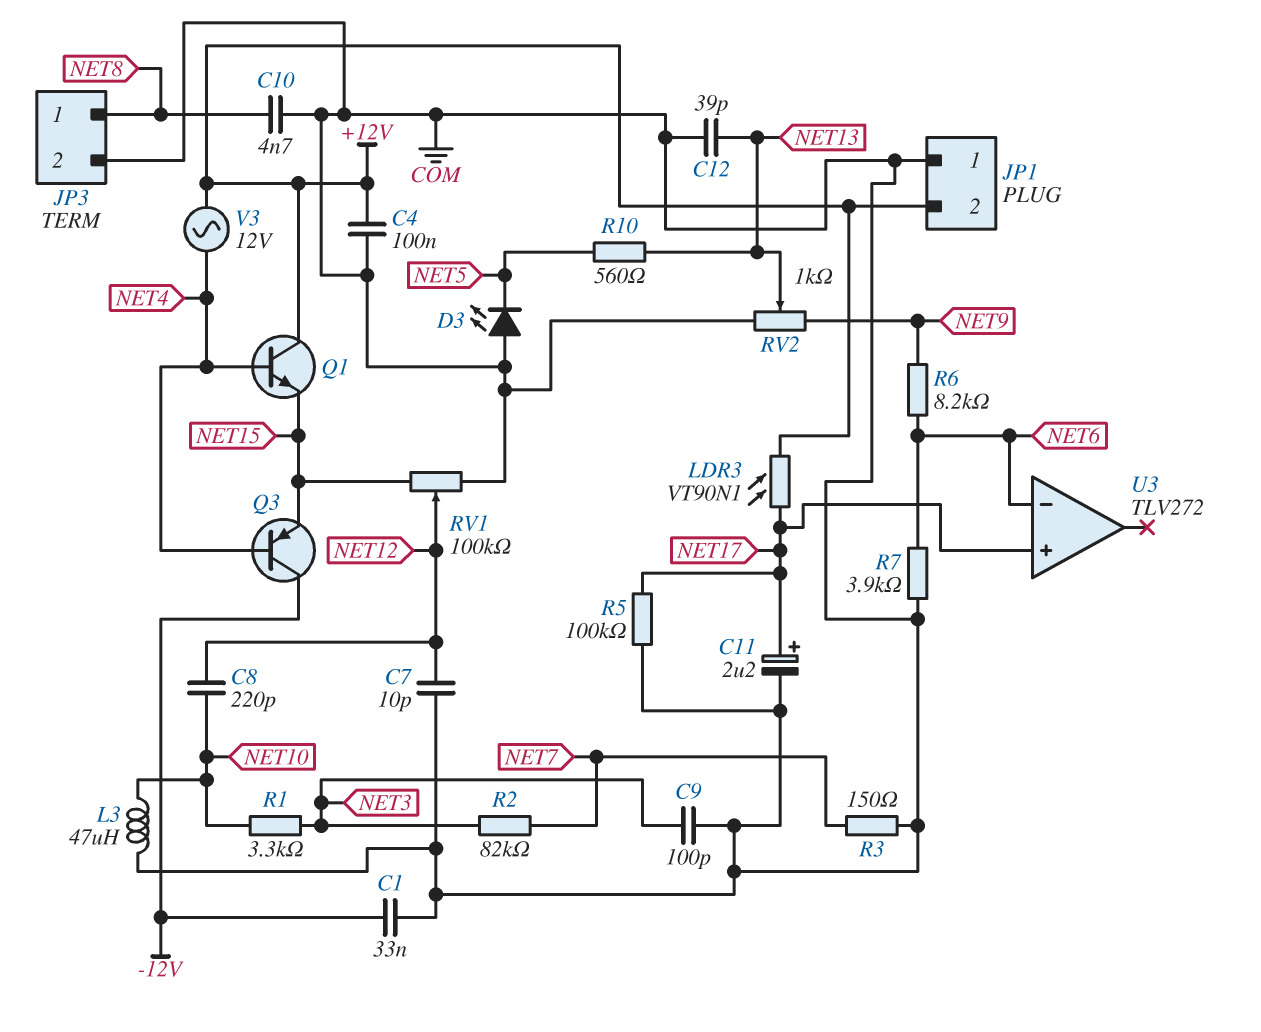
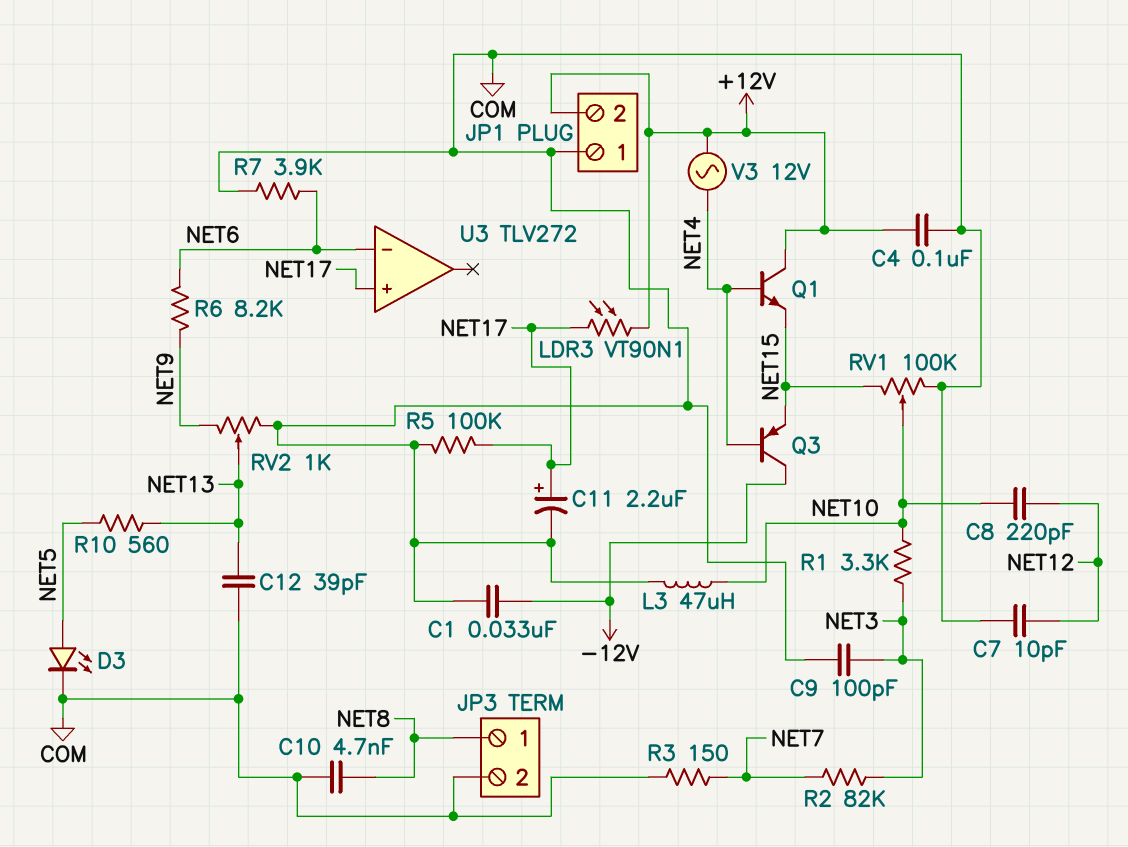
D3: LED (A COM, K NET5) -> LED (A NET5, K COM)
RV1: 100k (COM, NET15, wiper NET12) -> 100k (COM, NET15, wiper NET10)

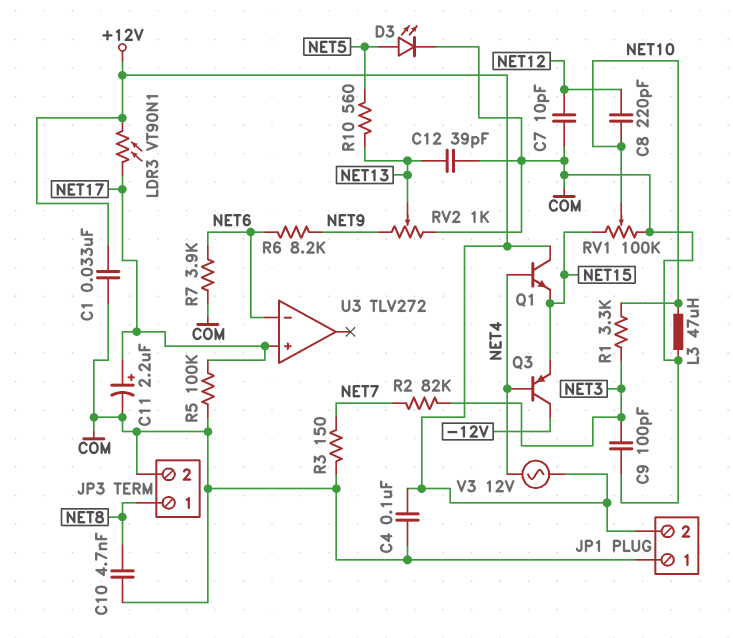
C1: 33nF (-12V, COM) -> 33nF (+12V, COM)

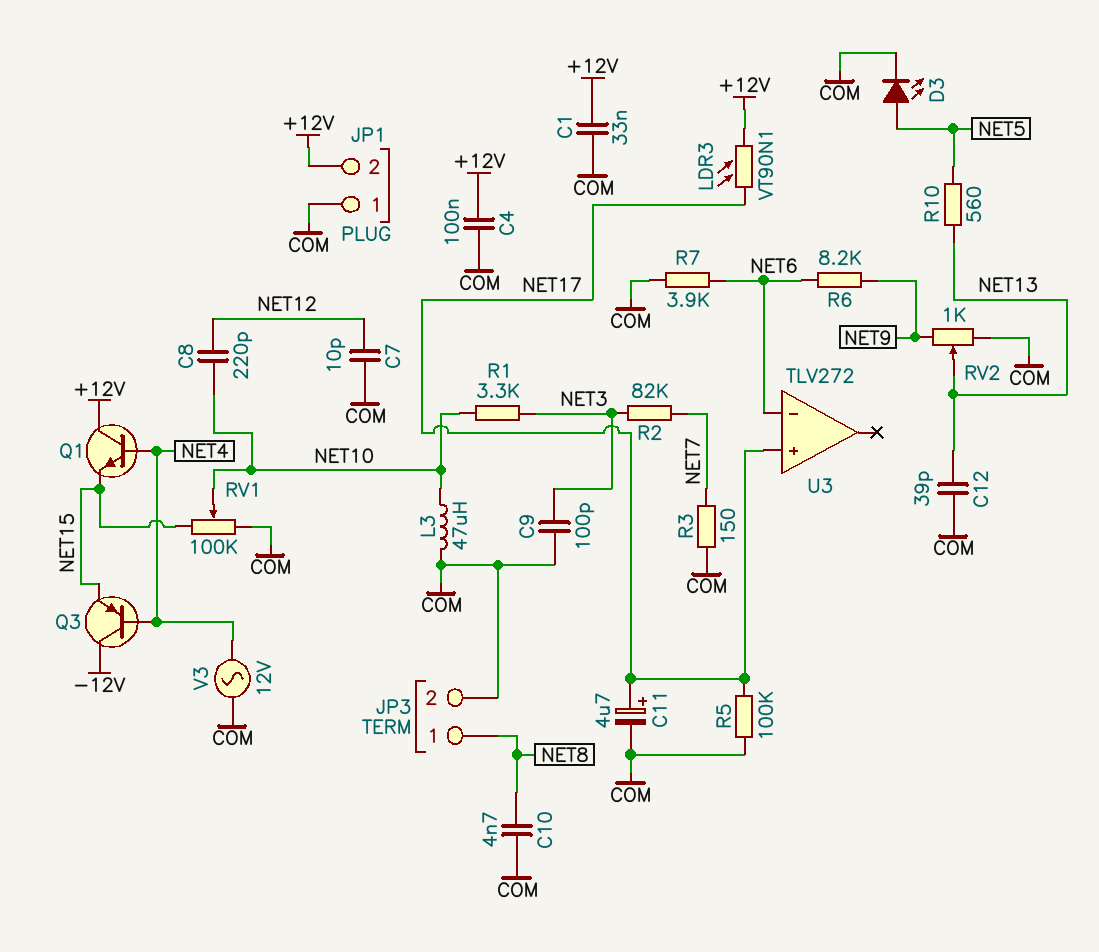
C11: 2.2uF (plus NET17, minus COM) -> 4.7uF (plus NET17, minus COM)
V3: AC 12V (+12V, NET4) -> AC 12V (COM, NET4)

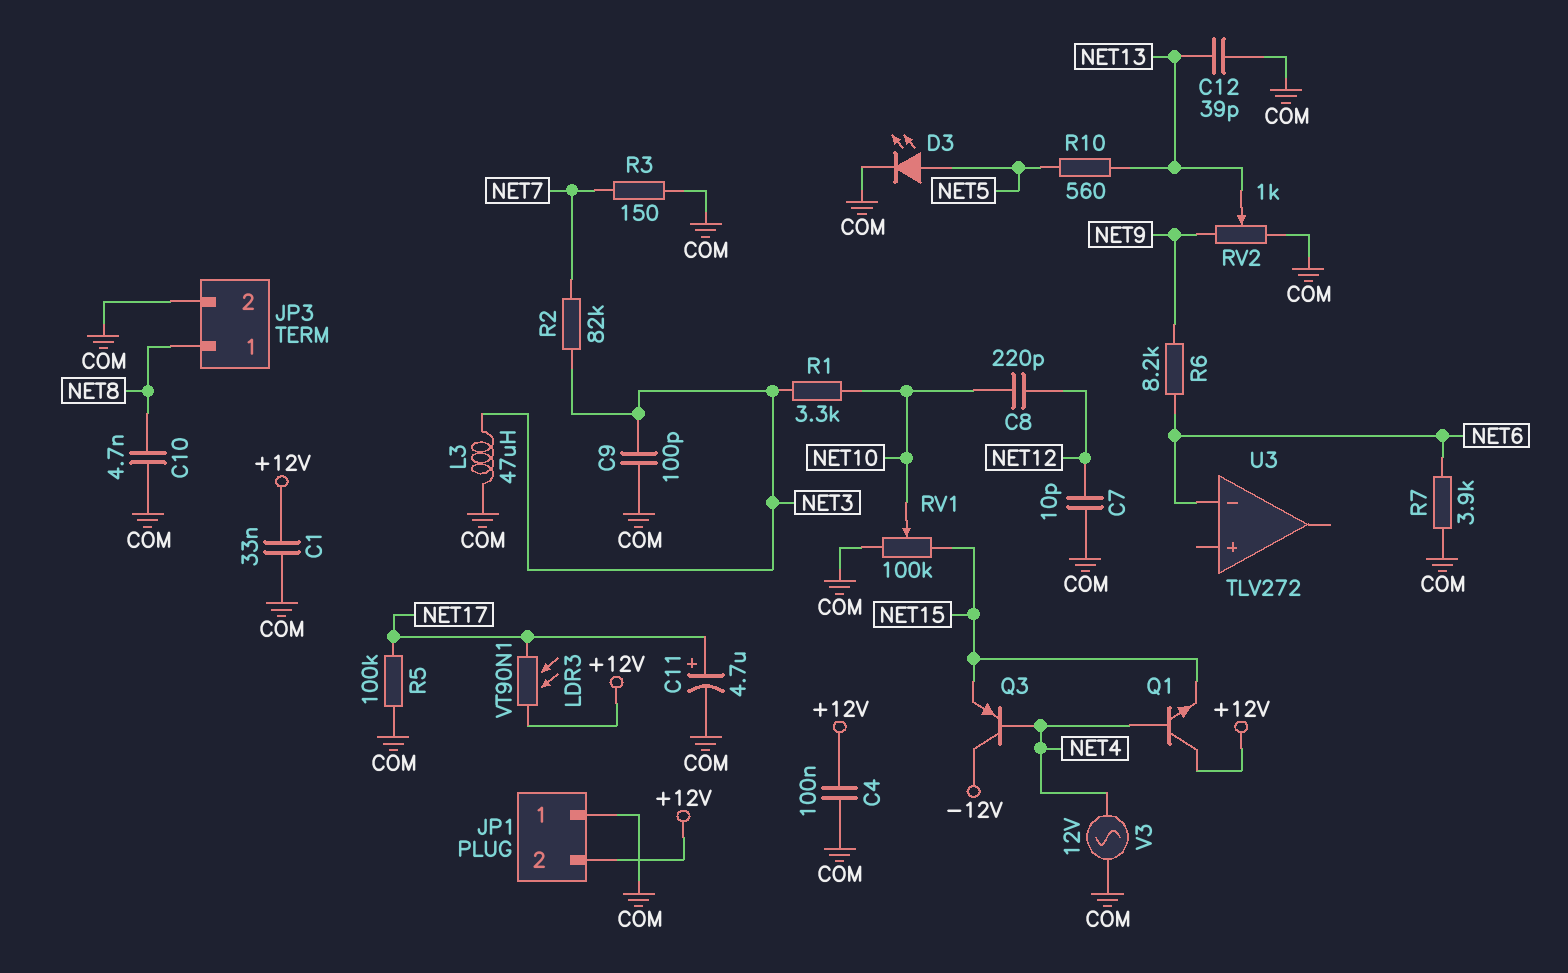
L3: 47uH (COM, NET10) -> 47uH (COM, NET3)
U3 pin in+: NET17 -> none

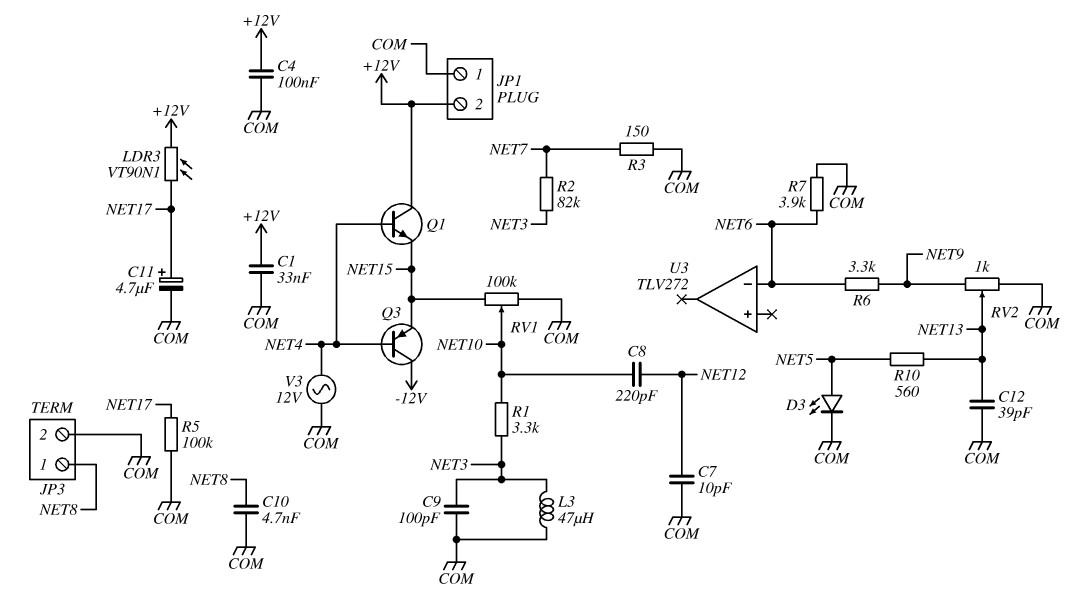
R6: 8.2k (NET6, NET9) -> 3.3k (NET6, NET9)

